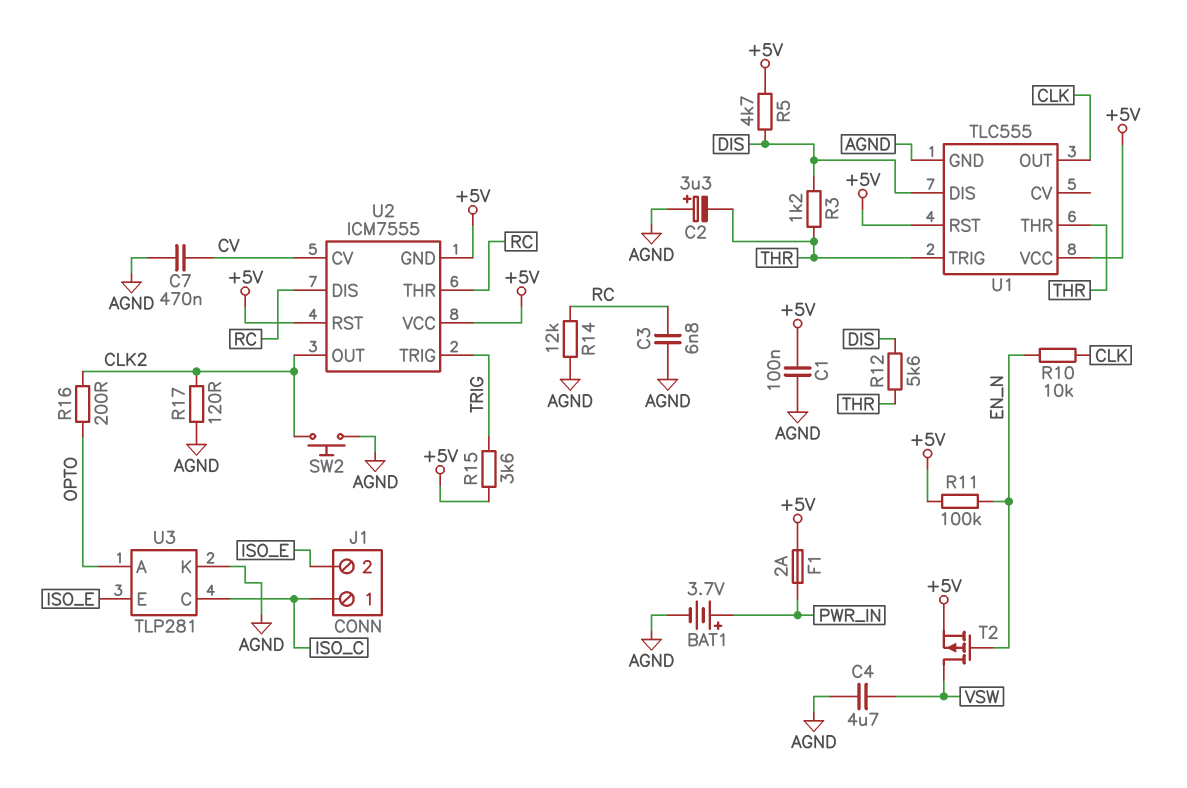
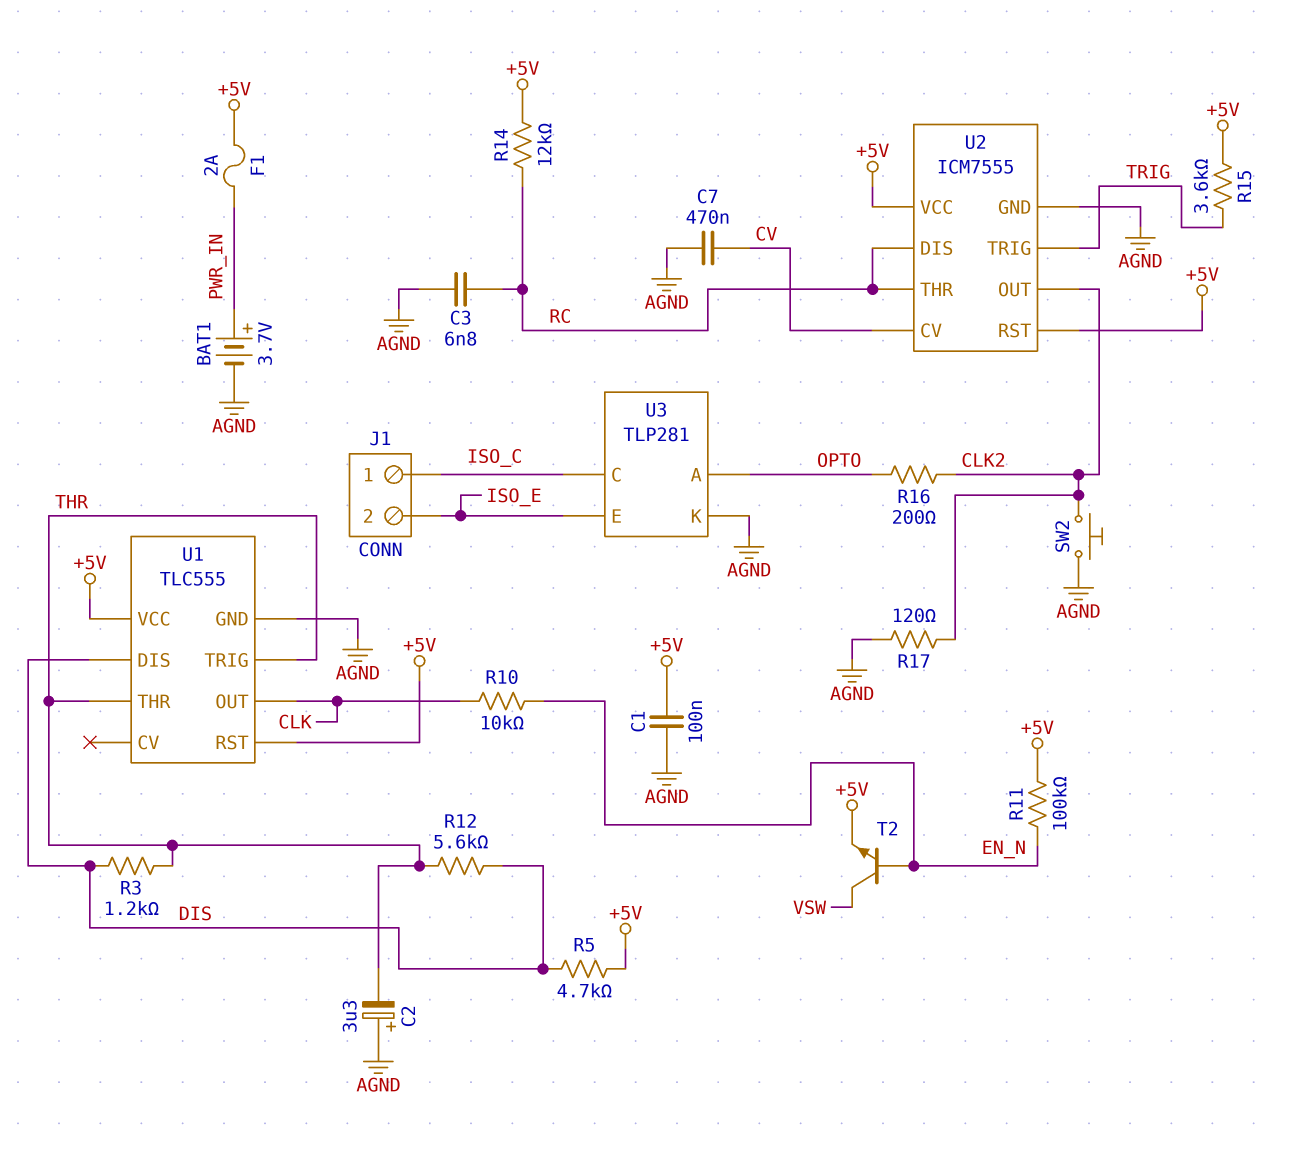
C4: 4.7uF (AGND, VSW) -> none
R14: 12k (AGND, RC) -> 12k (+5V, RC)
T2: PMOS (G EN_N, D VSW, S +5V) -> NPN (B EN_N, C VSW, E +5V)
U2 pin GND: +5V -> AGND

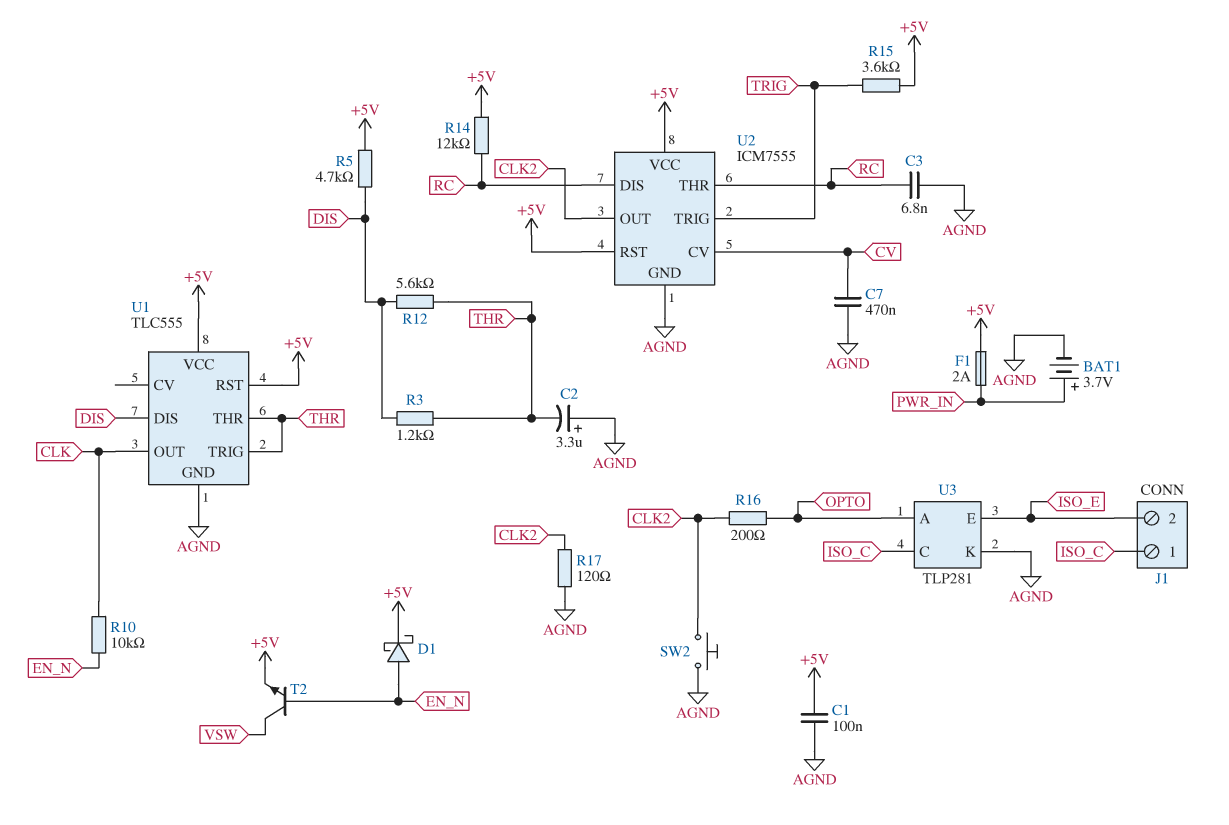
D1: none -> schottky (A EN_N, K +5V)
R11: 100k (+5V, EN_N) -> none

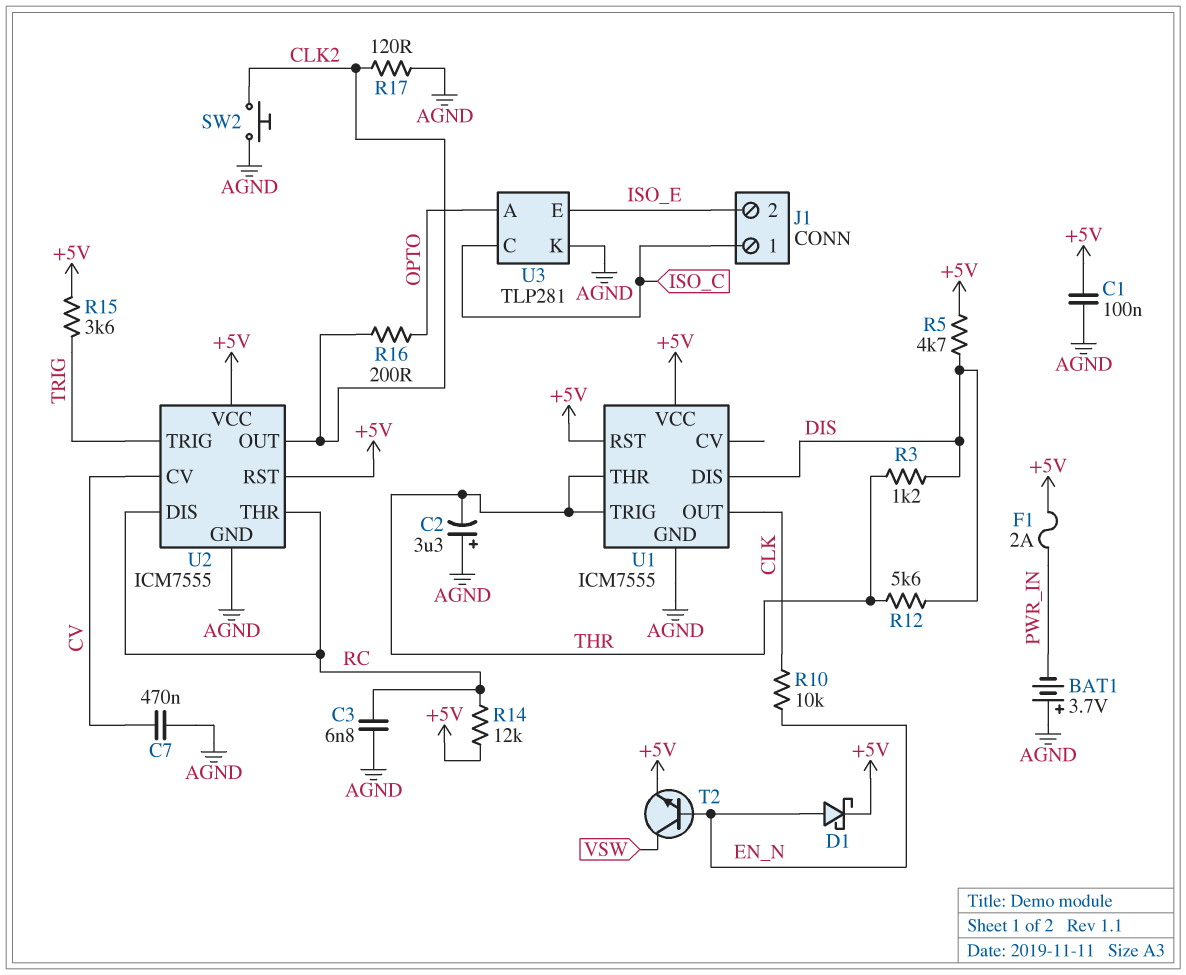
BAT1: 3.7V (plus PWR_IN, minus AGND) -> 3.7V (plus AGND, minus PWR_IN)
U1: TLC555 -> ICM7555

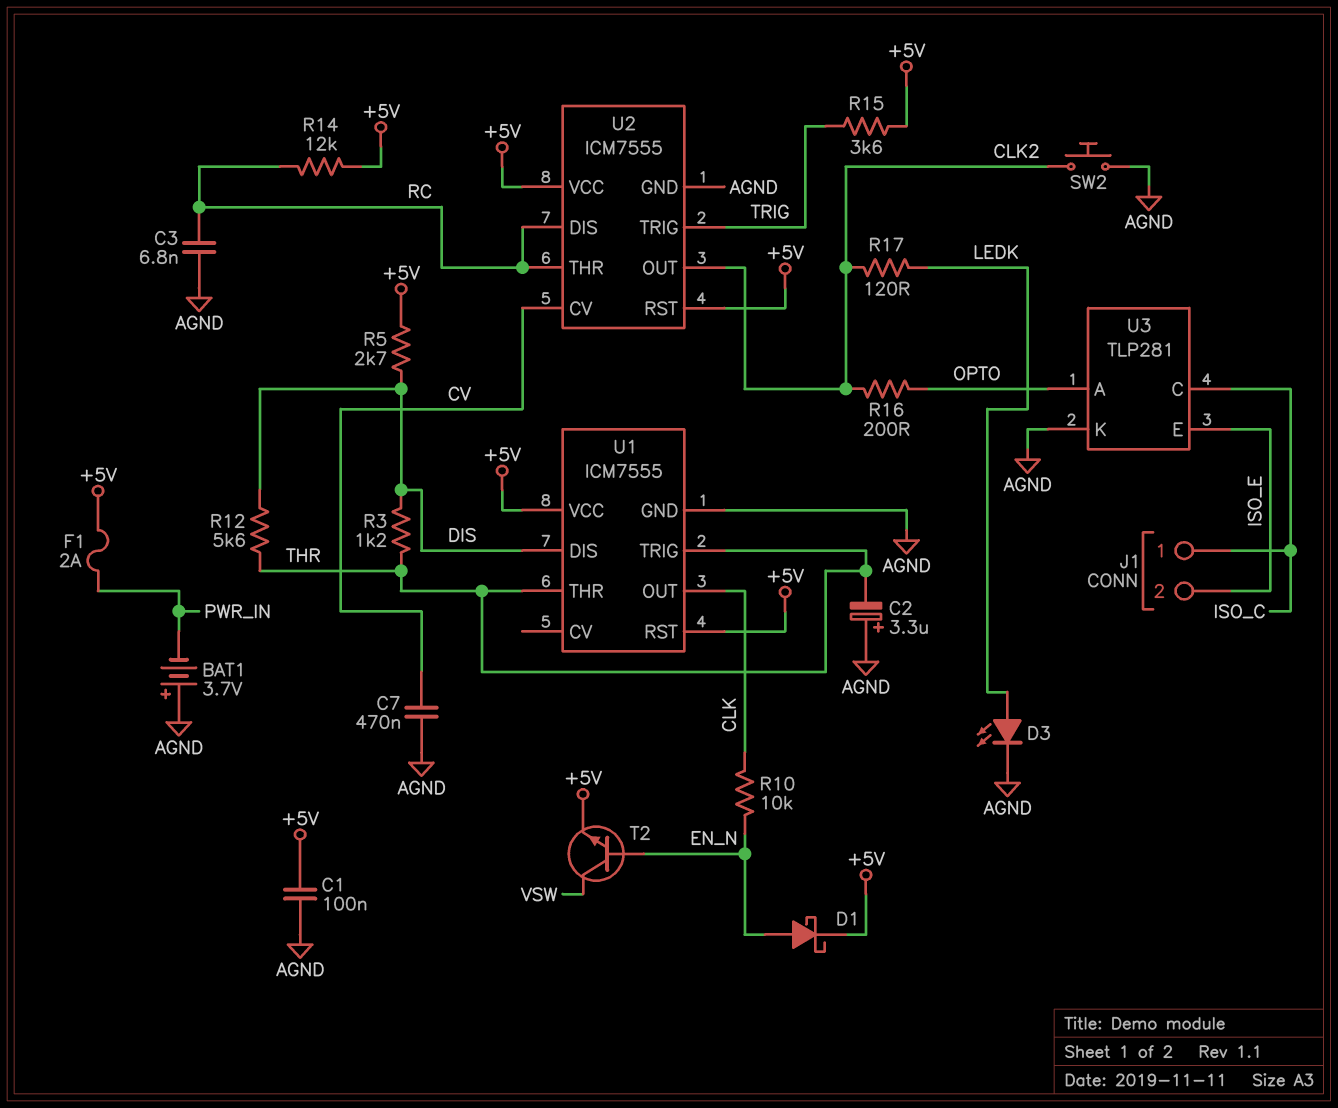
D3: none -> LED (A LEDK, K AGND)
R5: 4.7k (+5V, DIS) -> 2.7k (+5V, DIS)
R17: 120 (AGND, CLK2) -> 120 (CLK2, LEDK)

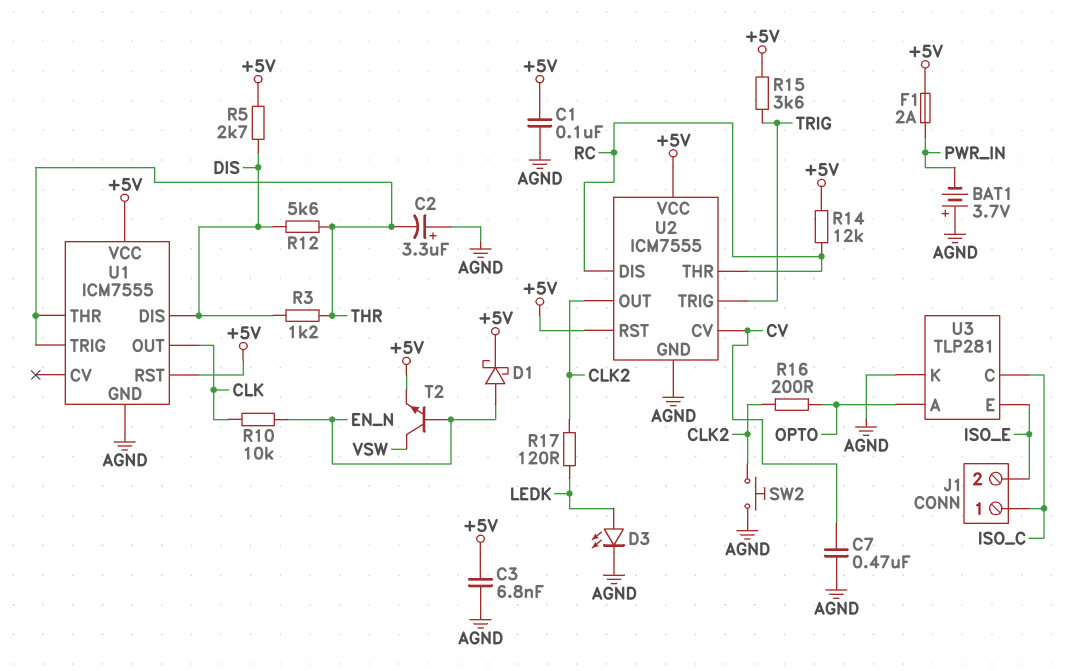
C3: 6.8nF (AGND, RC) -> 6.8nF (+5V, AGND)

